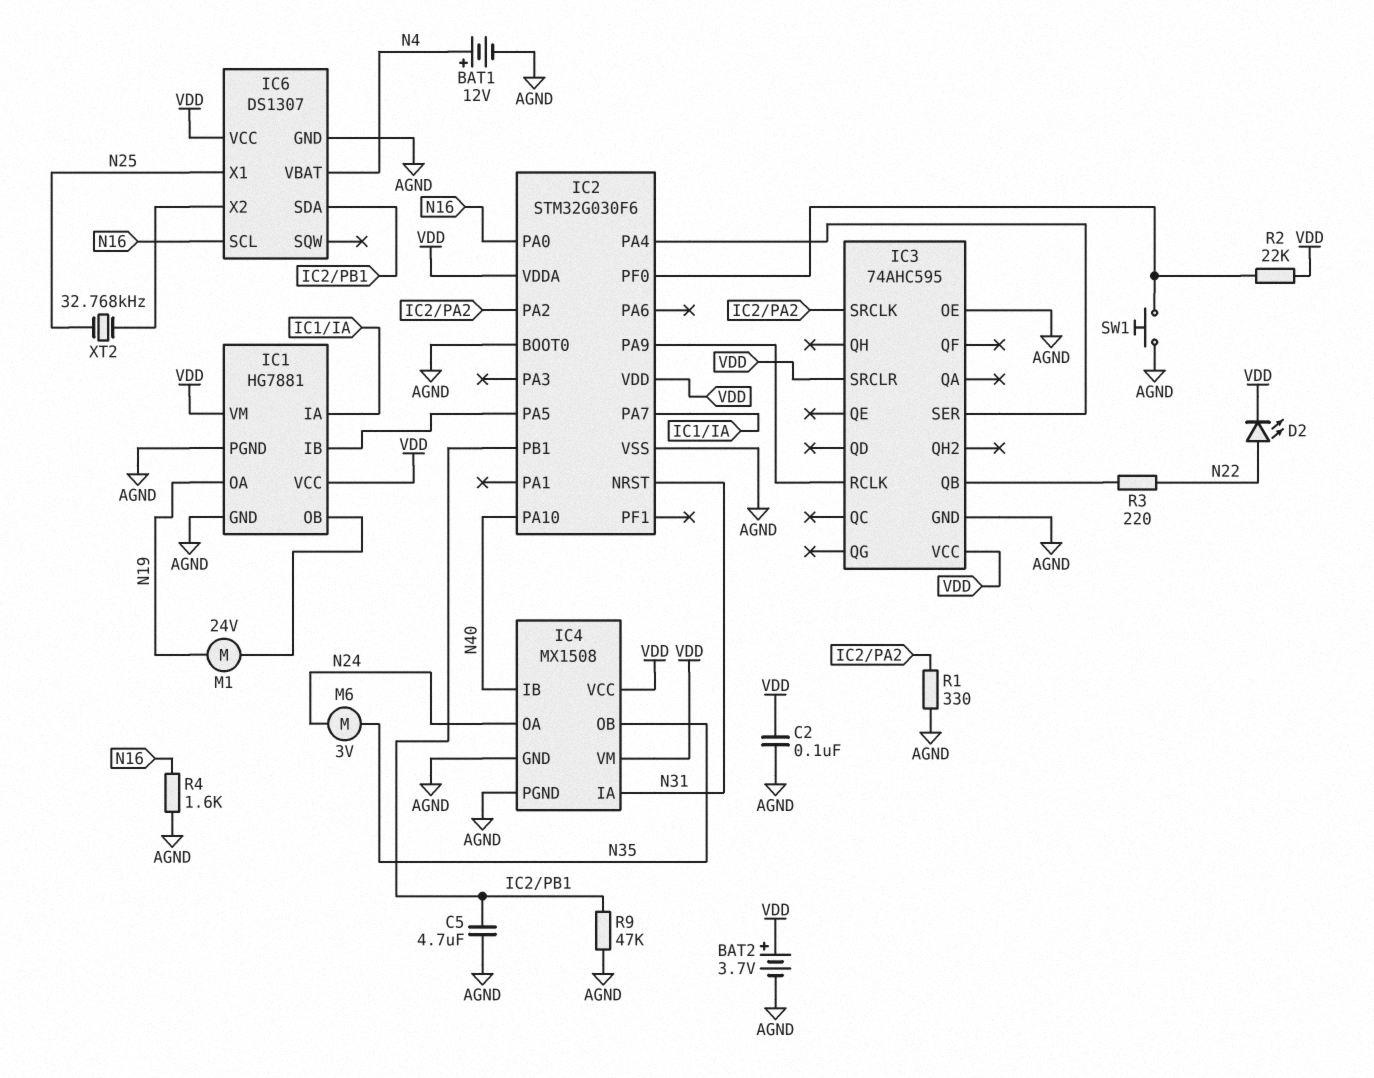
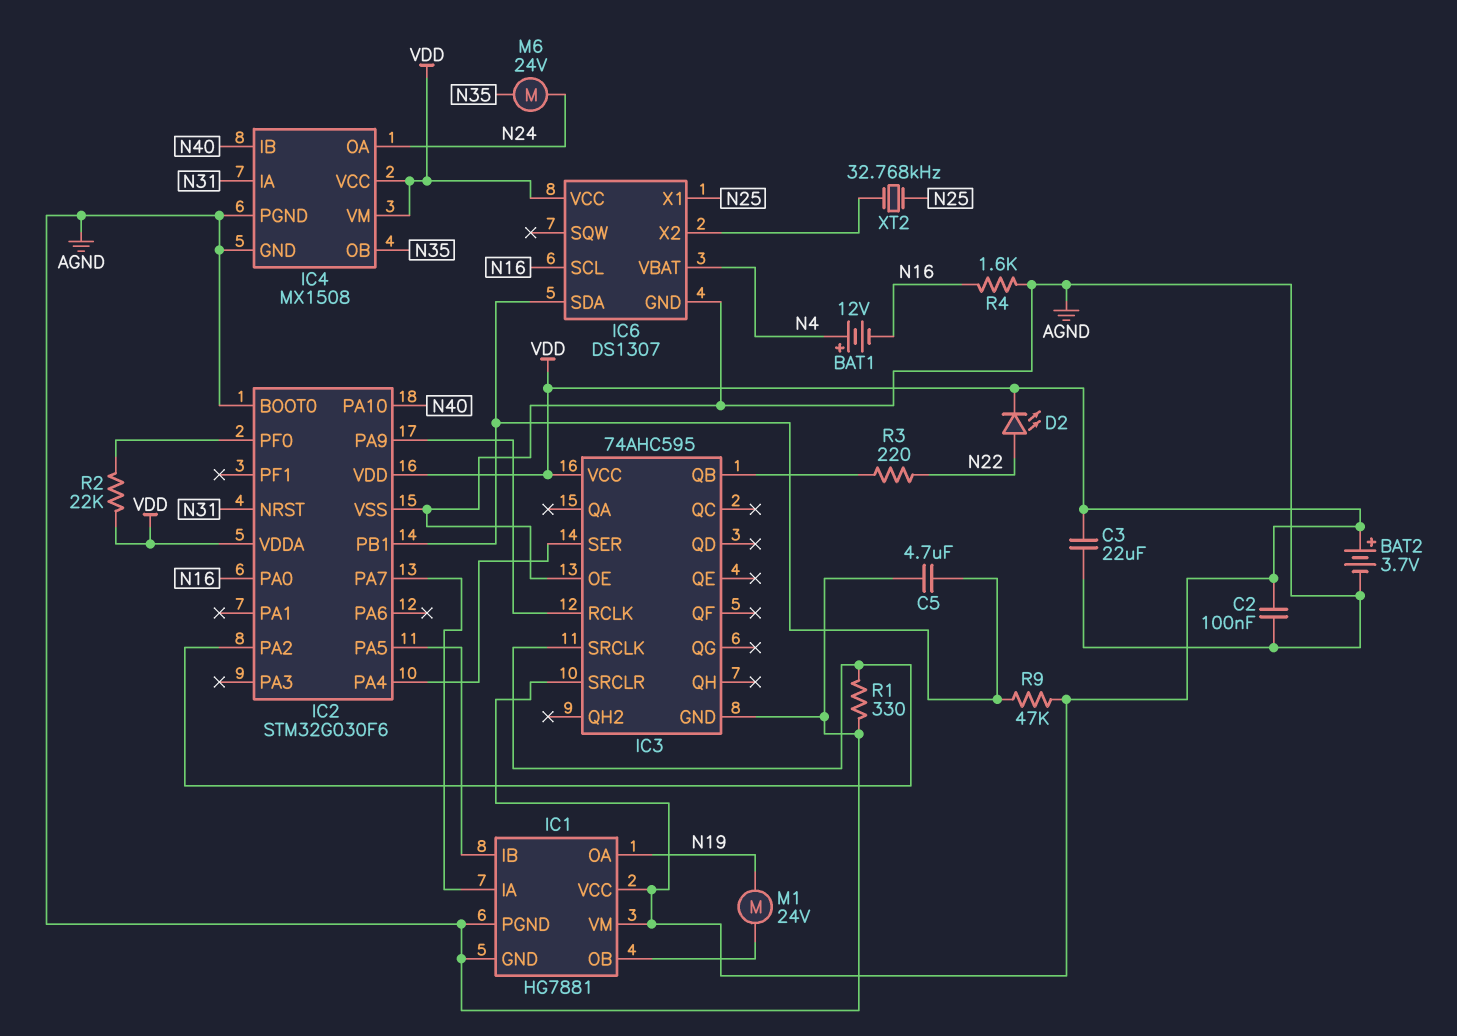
BAT1: 12V (plus N4, minus AGND) -> 12V (plus N4, minus N16)
C3: none -> 22uF (AGND, VDD)
M6: motor 3V (N24, N35) -> motor 24V (N24, N35)
R9: 47k (AGND, IC2/PB1) -> 47k (IC2/PB1, VDD)
SW1: button (AGND, IC2/PF0) -> none

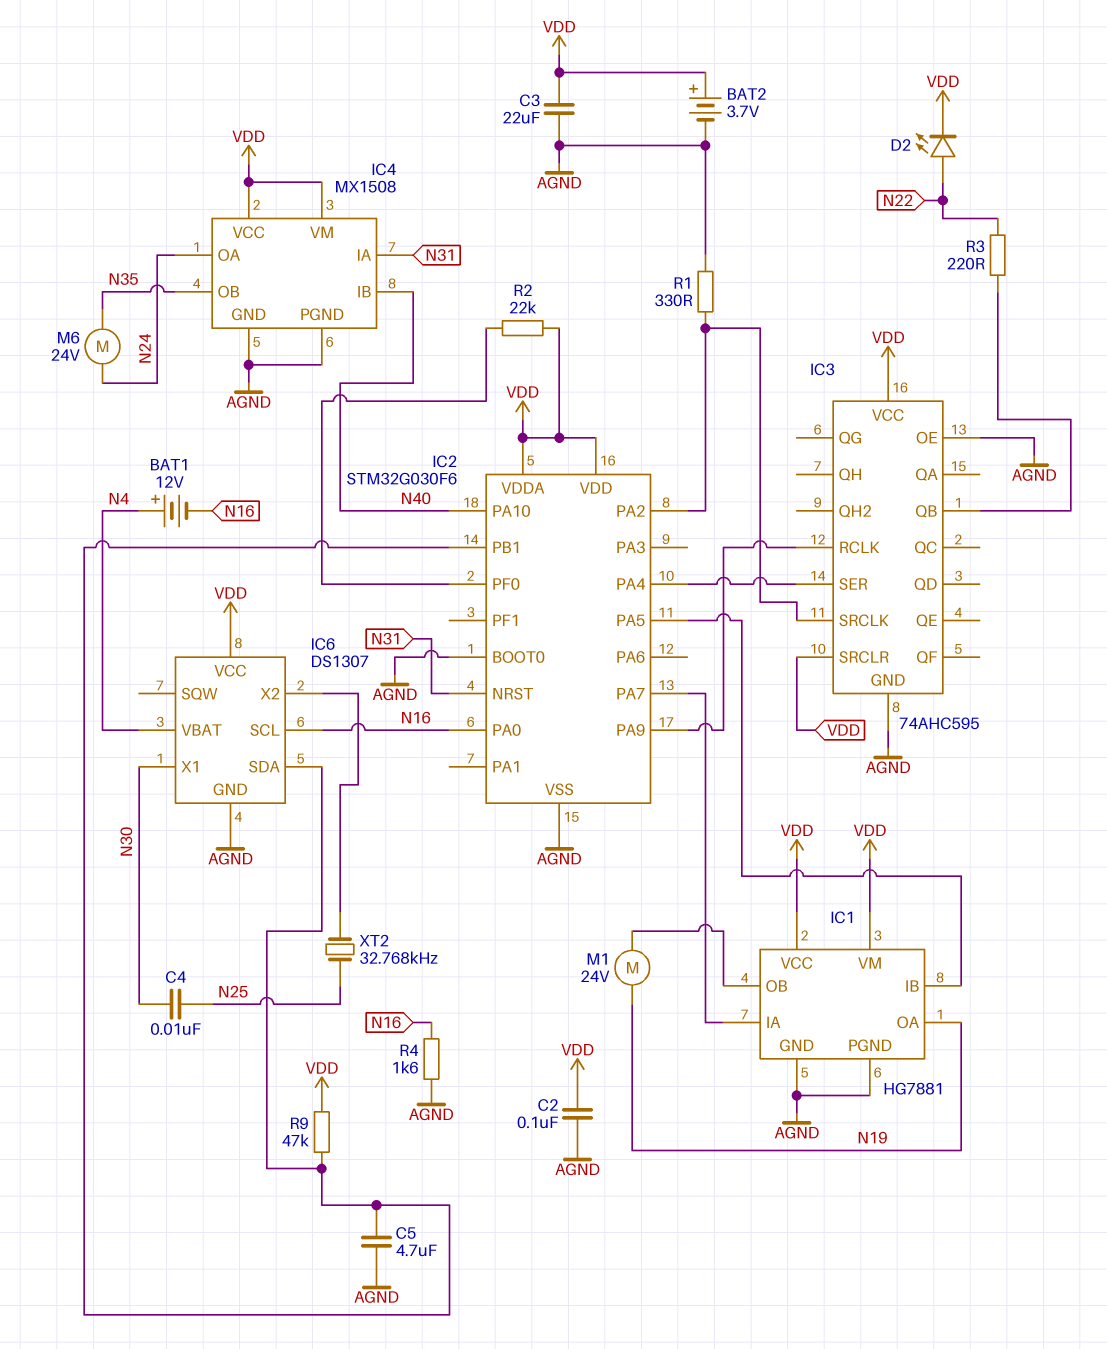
C4: none -> 10nF (N25, N30)
IC6 pin X1: N25 -> N30

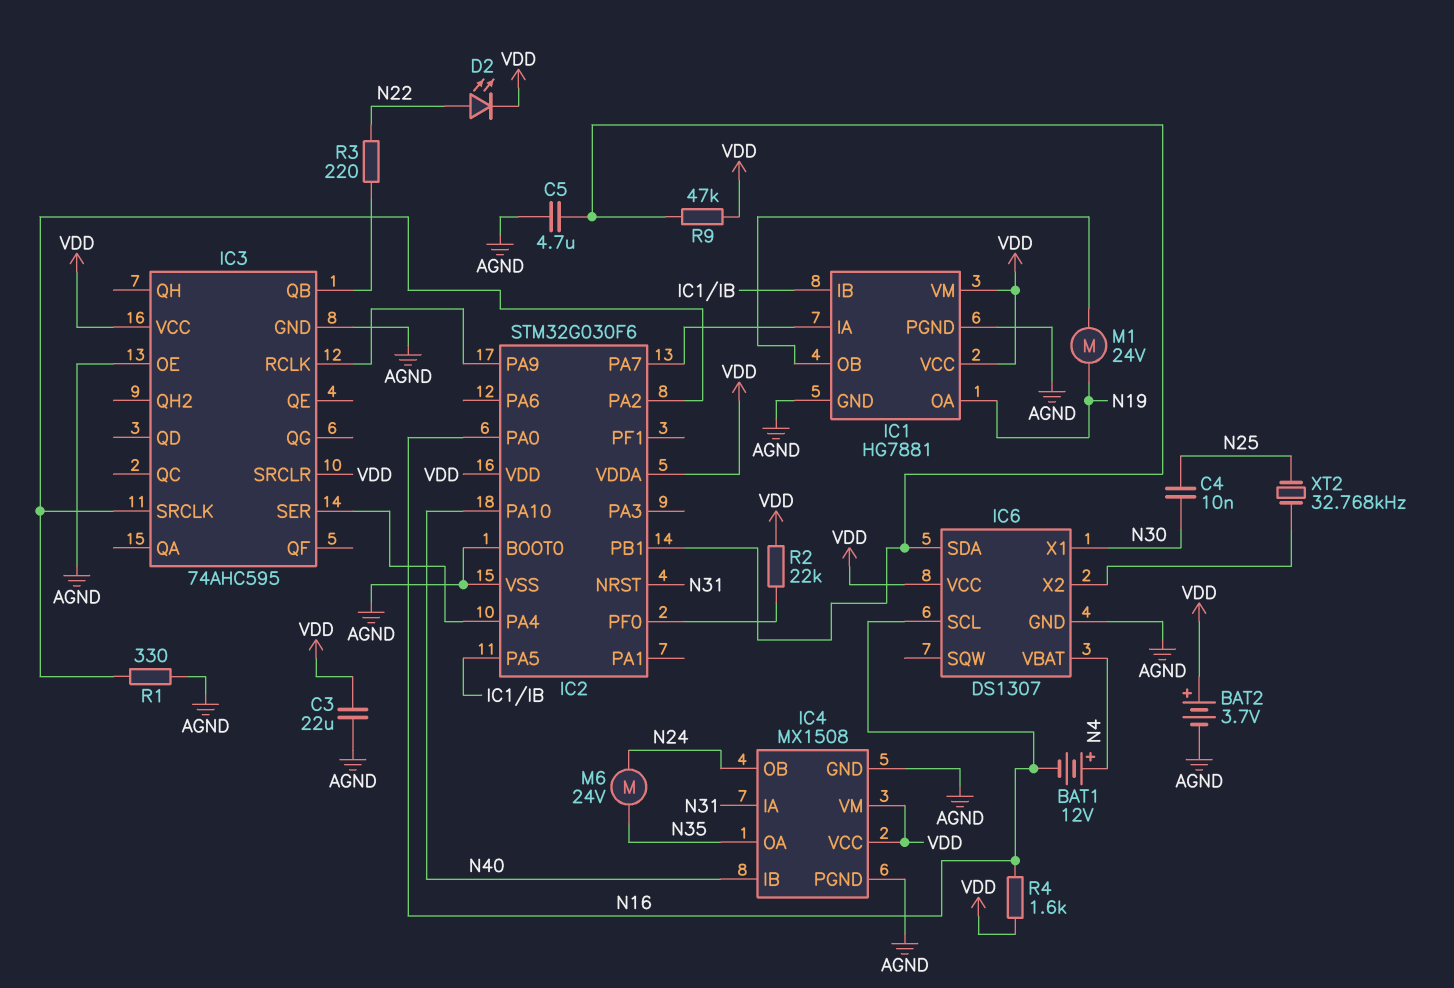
C2: 100nF (AGND, VDD) -> none
IC4 pin OA: N24 -> N35
IC4 pin OB: N35 -> N24
R4: 1.6k (AGND, N16) -> 1.6k (N16, VDD)

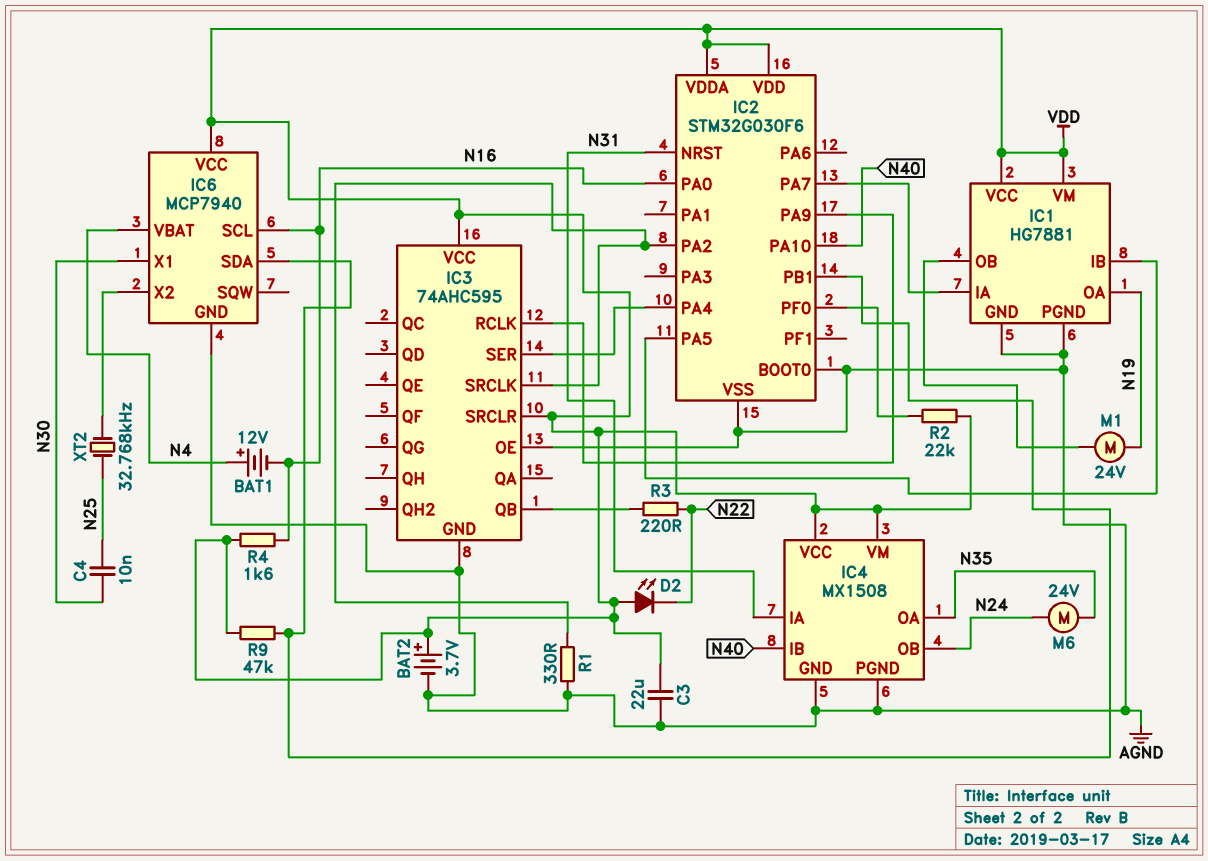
C5: 4.7uF (AGND, IC2/PB1) -> none
D2: LED (A N22, K VDD) -> LED (A VDD, K N22)
IC6: DS1307 -> MCP7940

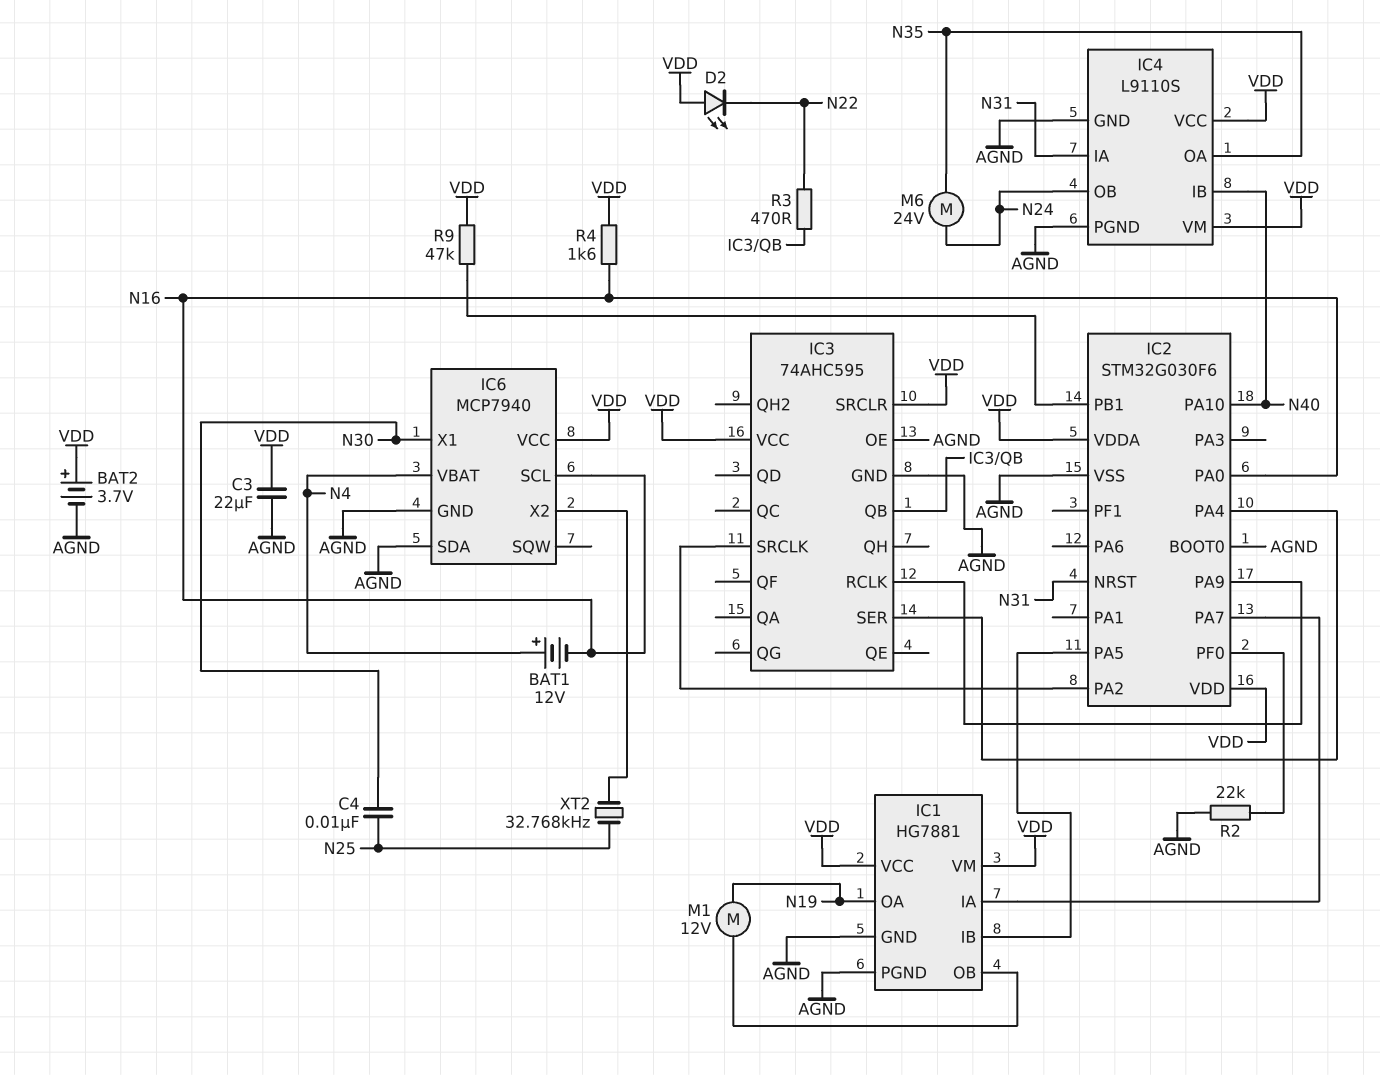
IC4: MX1508 -> L9110S
IC6 pin SDA: IC2/PB1 -> AGND
M1: motor 24V (IC1/OB, N19) -> motor 12V (IC1/OB, N19)
R1: 330 (AGND, IC2/PA2) -> none
R2: 22k (IC2/PF0, VDD) -> 22k (AGND, IC2/PF0)
R3: 220 (IC3/QB, N22) -> 470 (IC3/QB, N22)

